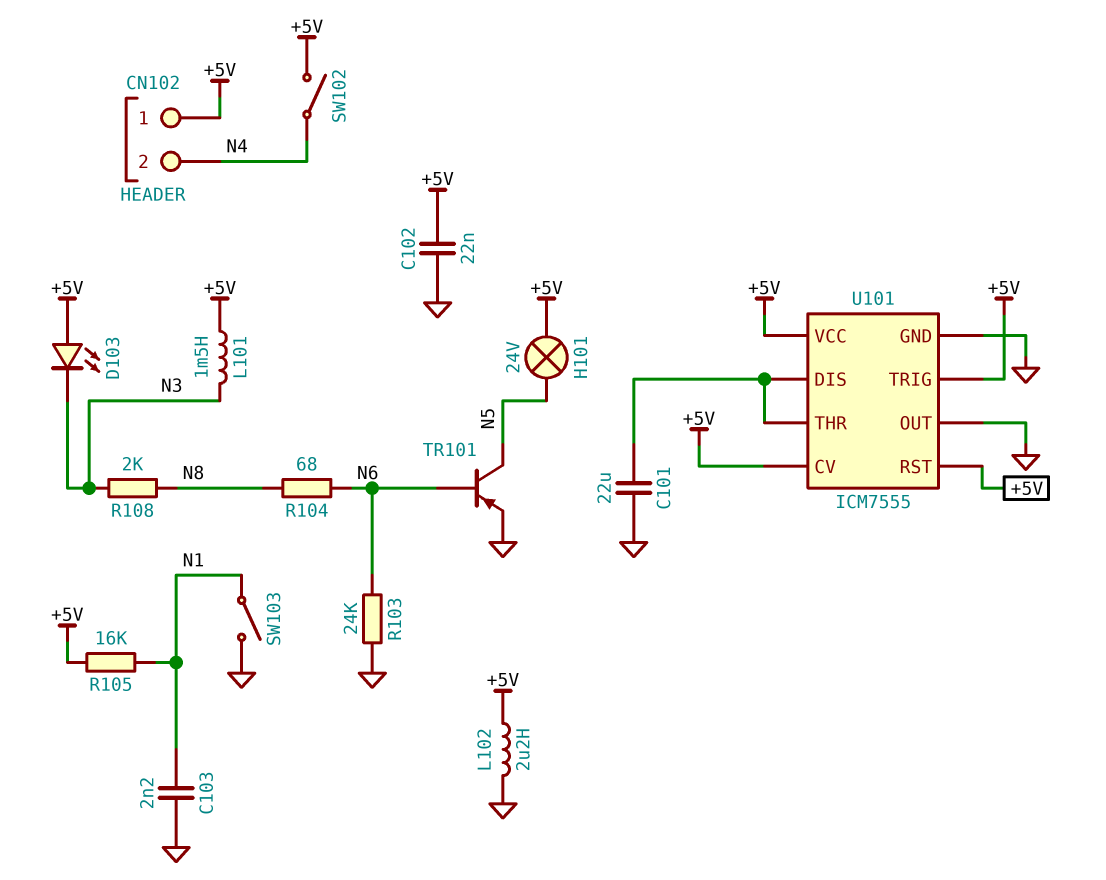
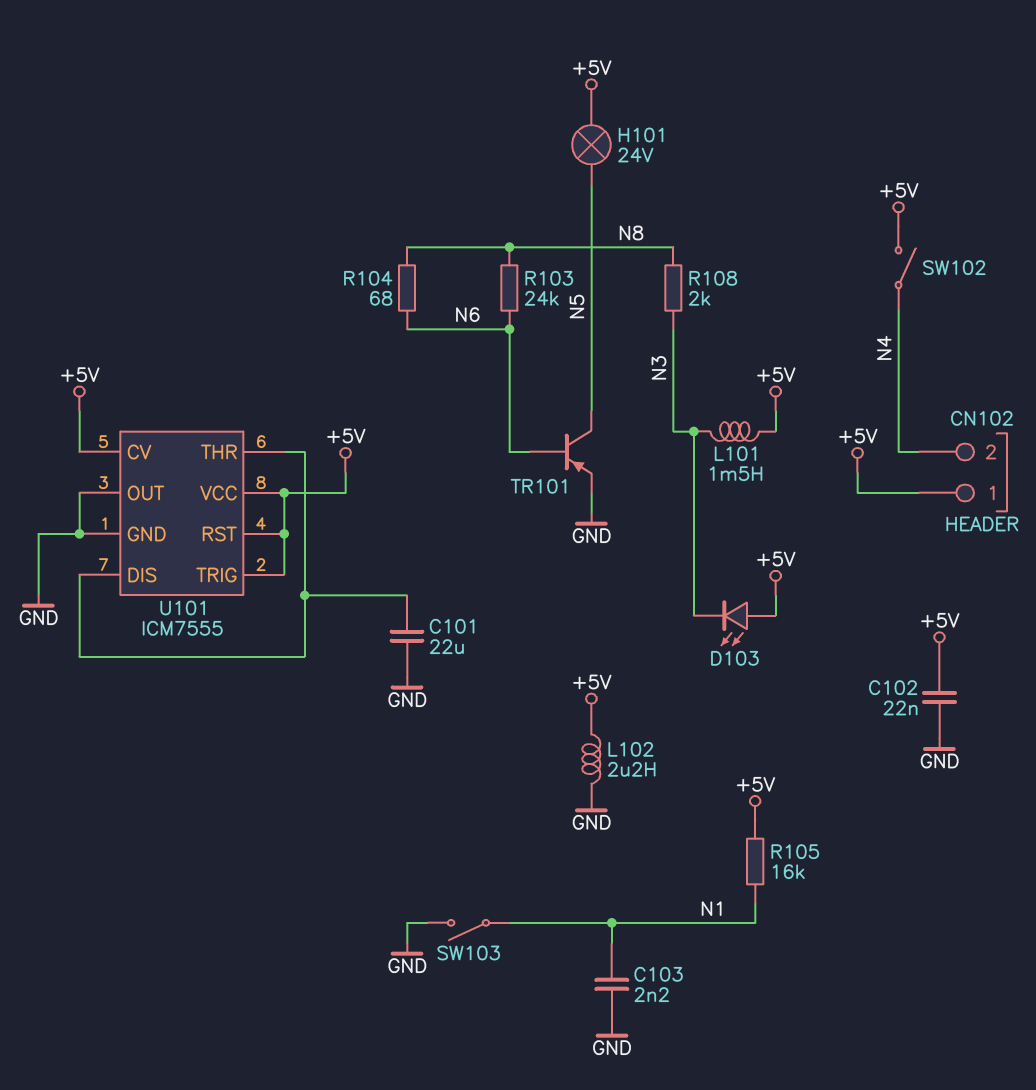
R103: 24k (GND, N6) -> 24k (N6, N8)

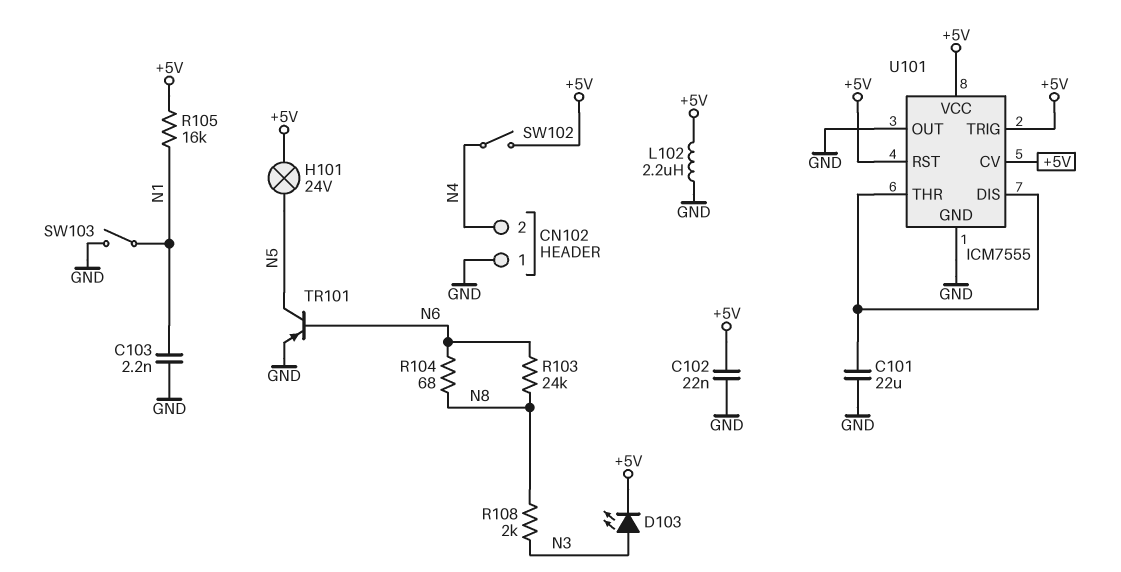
CN102 pin 1: +5V -> GND
D103: LED (A +5V, K N3) -> LED (A N3, K +5V)
L101: 1.5mH (+5V, N3) -> none

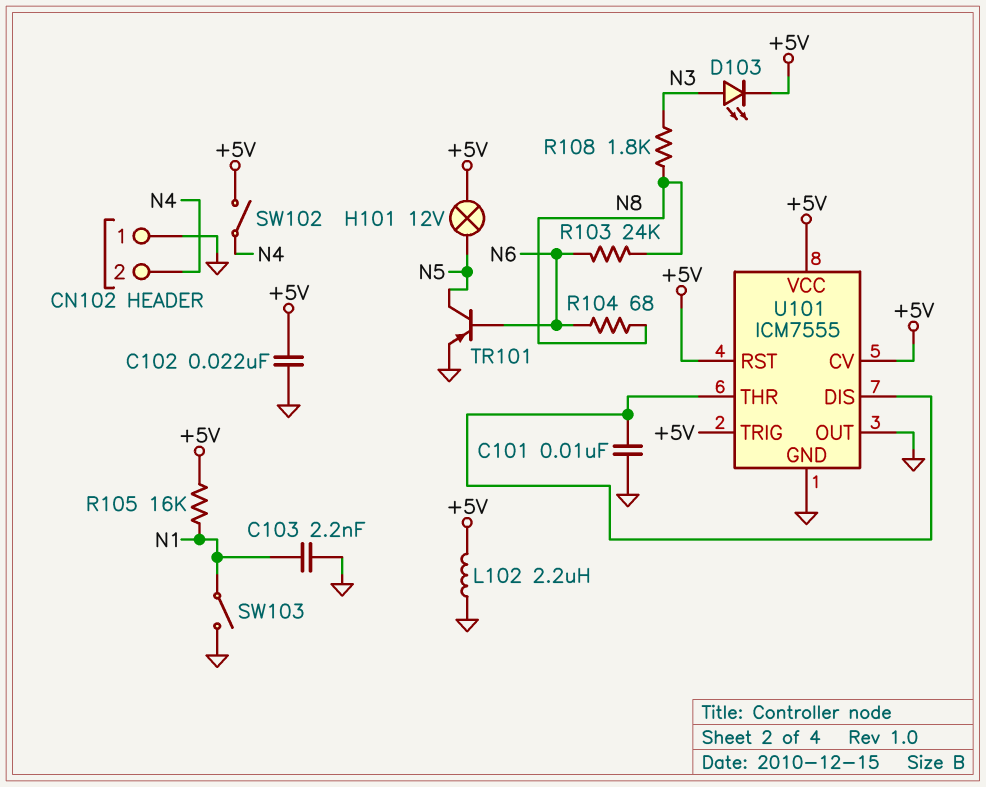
C101: 22uF (GND, U101/DIS) -> 10nF (GND, U101/DIS)
H101: lamp 24V (+5V, N5) -> lamp 12V (+5V, N5)
R108: 2k (N3, N8) -> 1.8k (N3, N8)

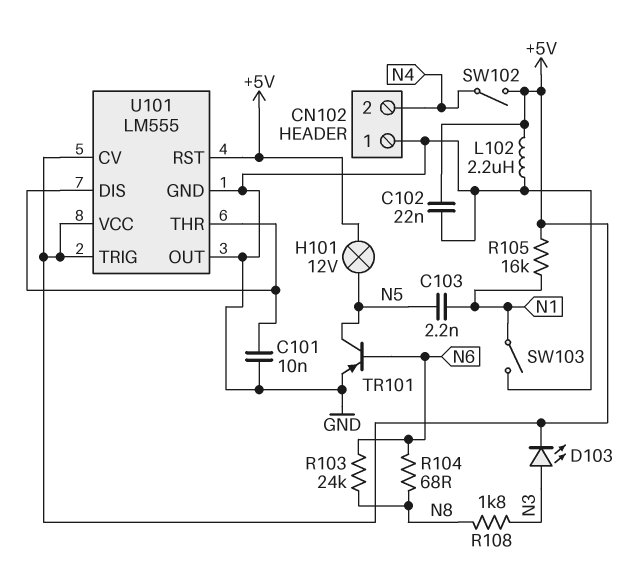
C103: 2.2nF (GND, N1) -> 2.2nF (N1, N5)
U101: ICM7555 -> LM555

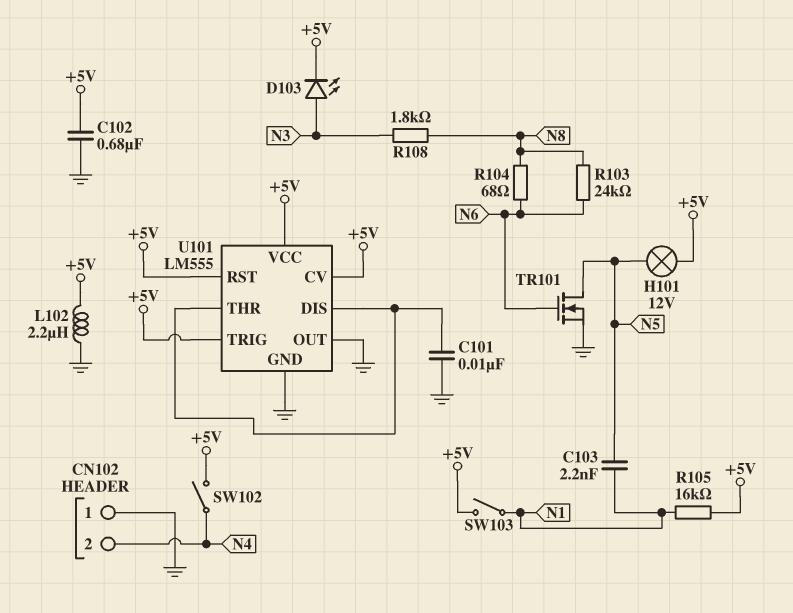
C102: 22nF (+5V, GND) -> 680nF (+5V, GND)
SW103: switch (GND, N1) -> switch (+5V, N1)
TR101: PNP (B N6, C N5, E GND) -> NMOS (G N6, D N5, S GND)

